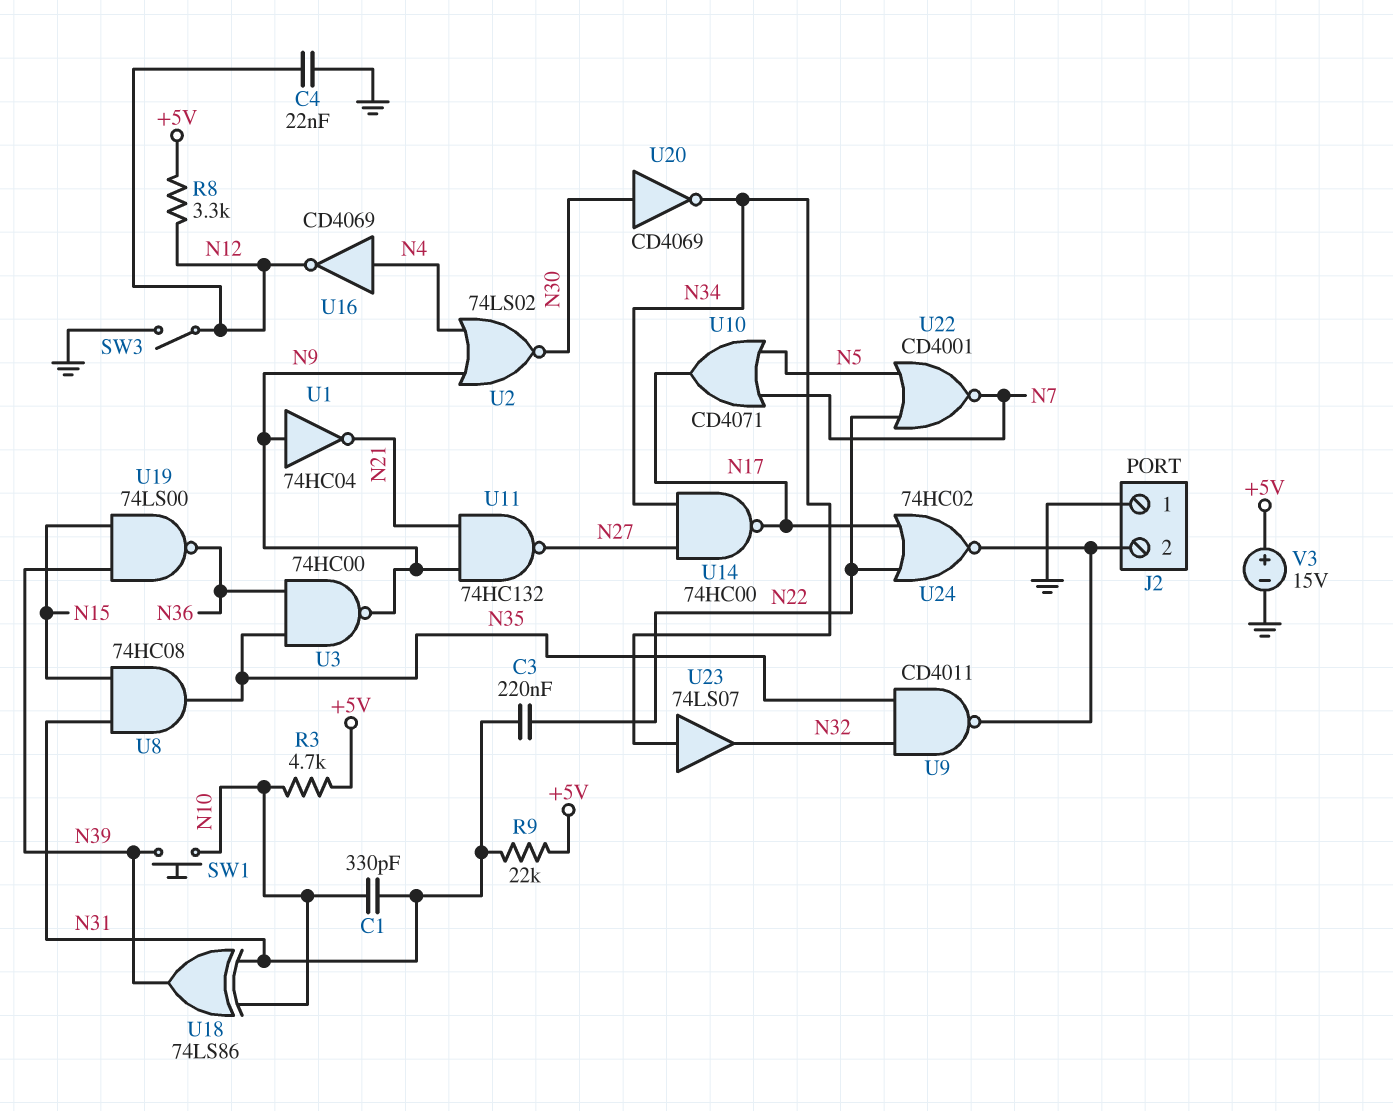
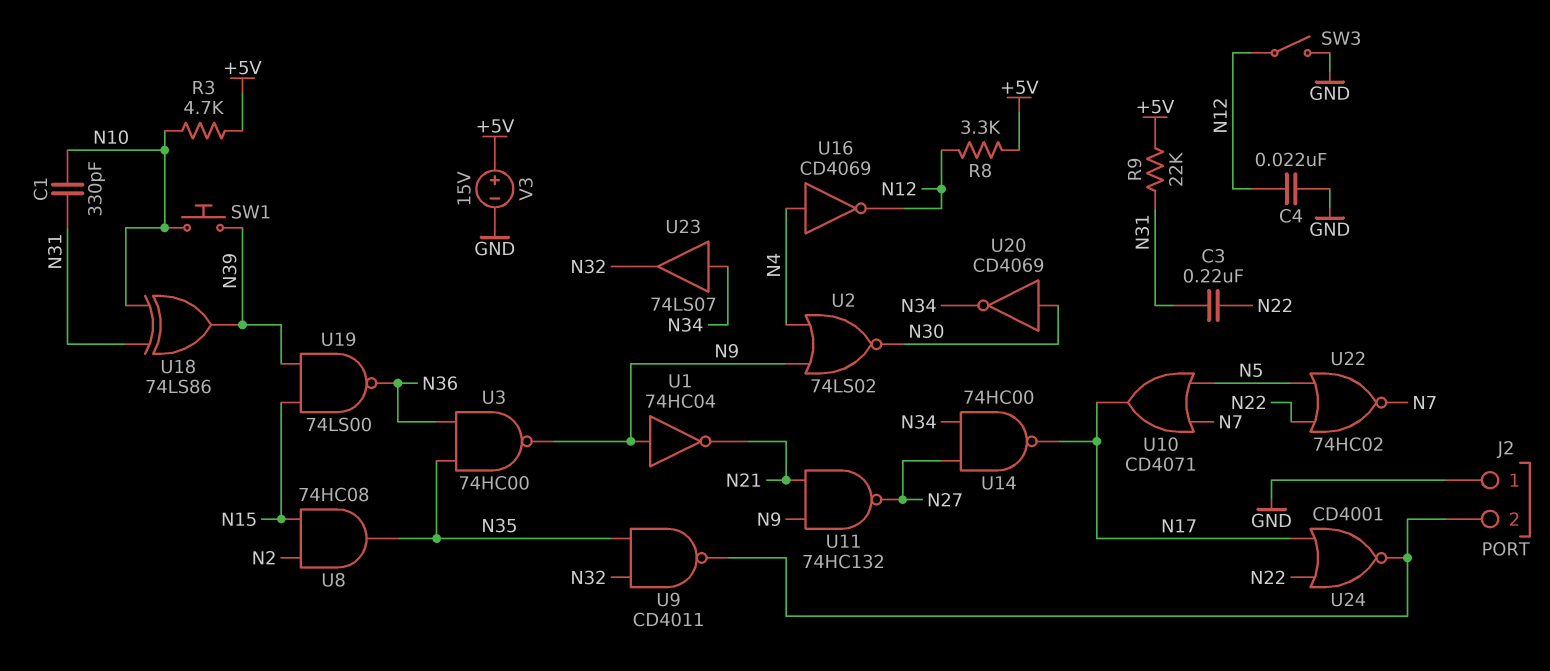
U8: AND 74HC08 (in N15, in N31, out N35) -> AND 74HC08 (in N2, in N15, out N35)
U22: NOR CD4001 (in N5, in N22, out N7) -> NOR 74HC02 (in N5, in N22, out N7)
U24: NOR 74HC02 (in N17, in N22, out J2/2) -> NOR CD4001 (in N17, in N22, out J2/2)

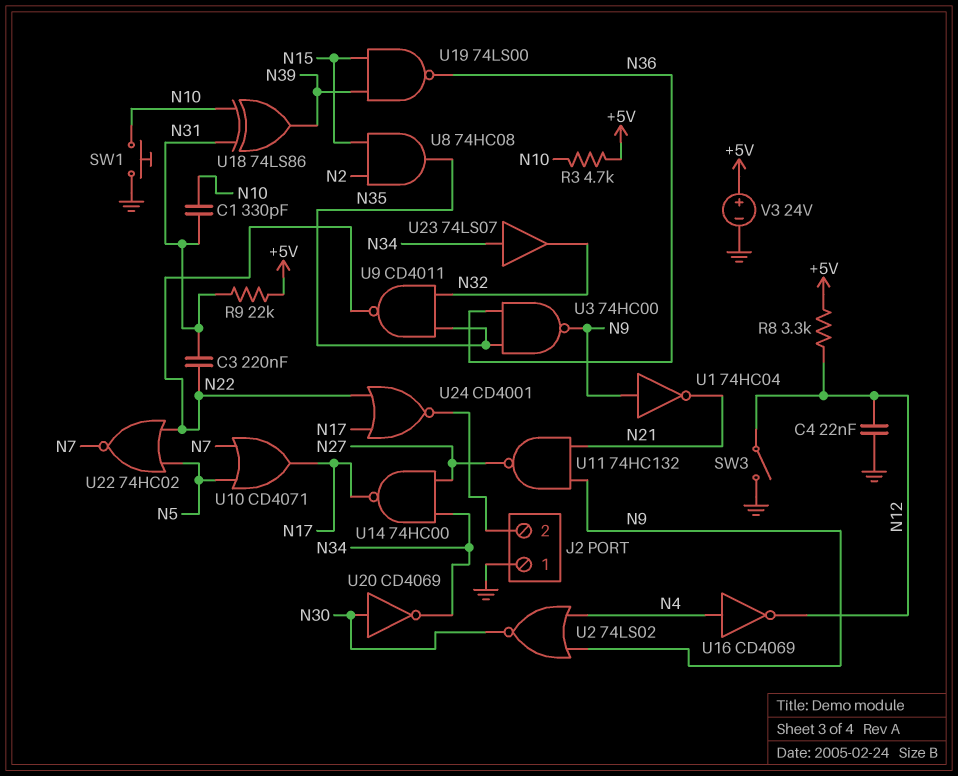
SW1: button (N10, N39) -> button (GND, N10)
U9: NAND CD4011 (in N32, in N35, out J2/2) -> NAND CD4011 (in N32, in N35, out N22)
V3: 15V (plus +5V, minus GND) -> 24V (plus +5V, minus GND)

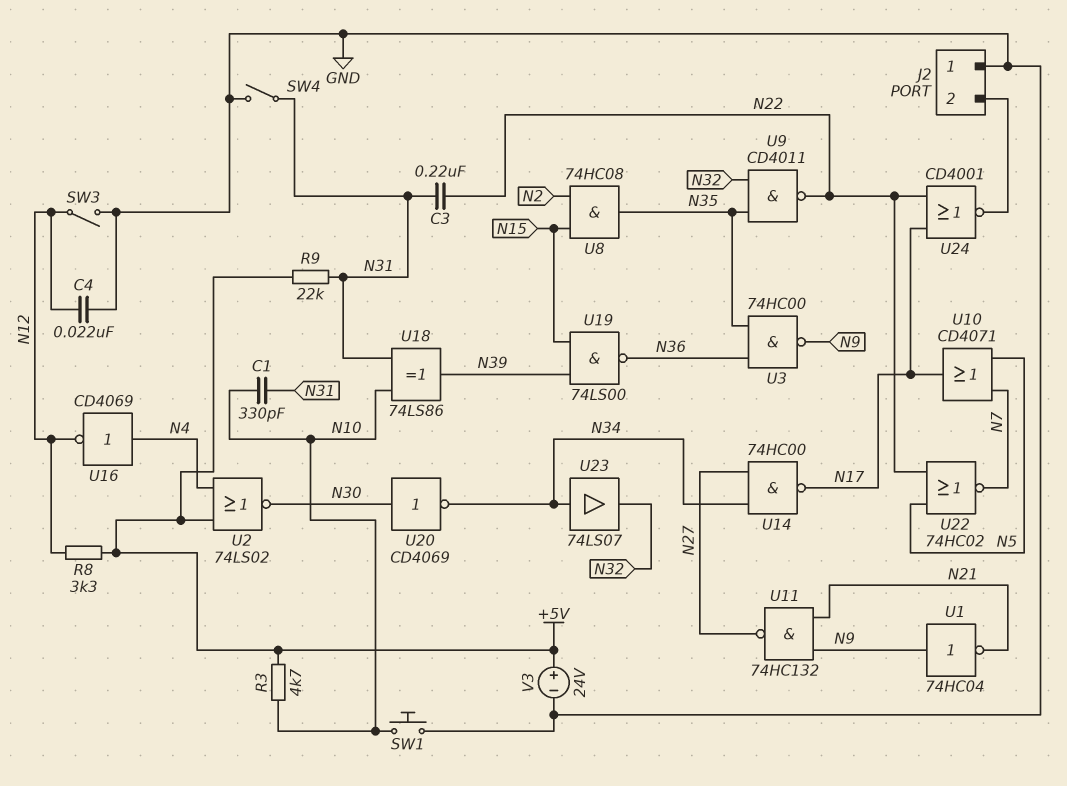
SW4: none -> switch (GND, N31)
U2: NOR 74LS02 (in N4, in N9, out N30) -> NOR 74LS02 (in +5V, in N4, out N30)

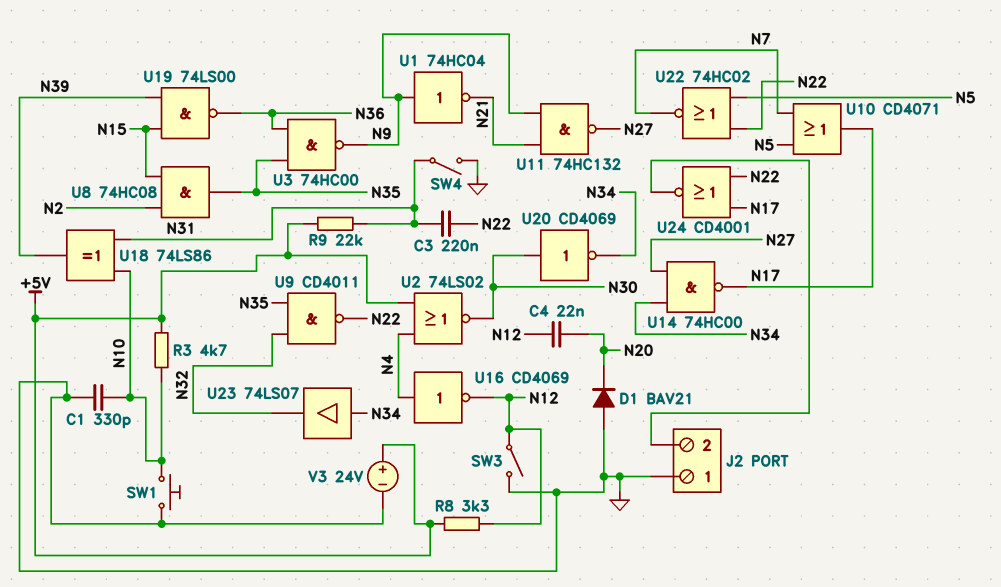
C1: 330pF (N10, N31) -> 330pF (GND, N10)
C4: 22nF (GND, N12) -> 22nF (N12, N20)
D1: none -> diode BAV21 (A GND, K N20)

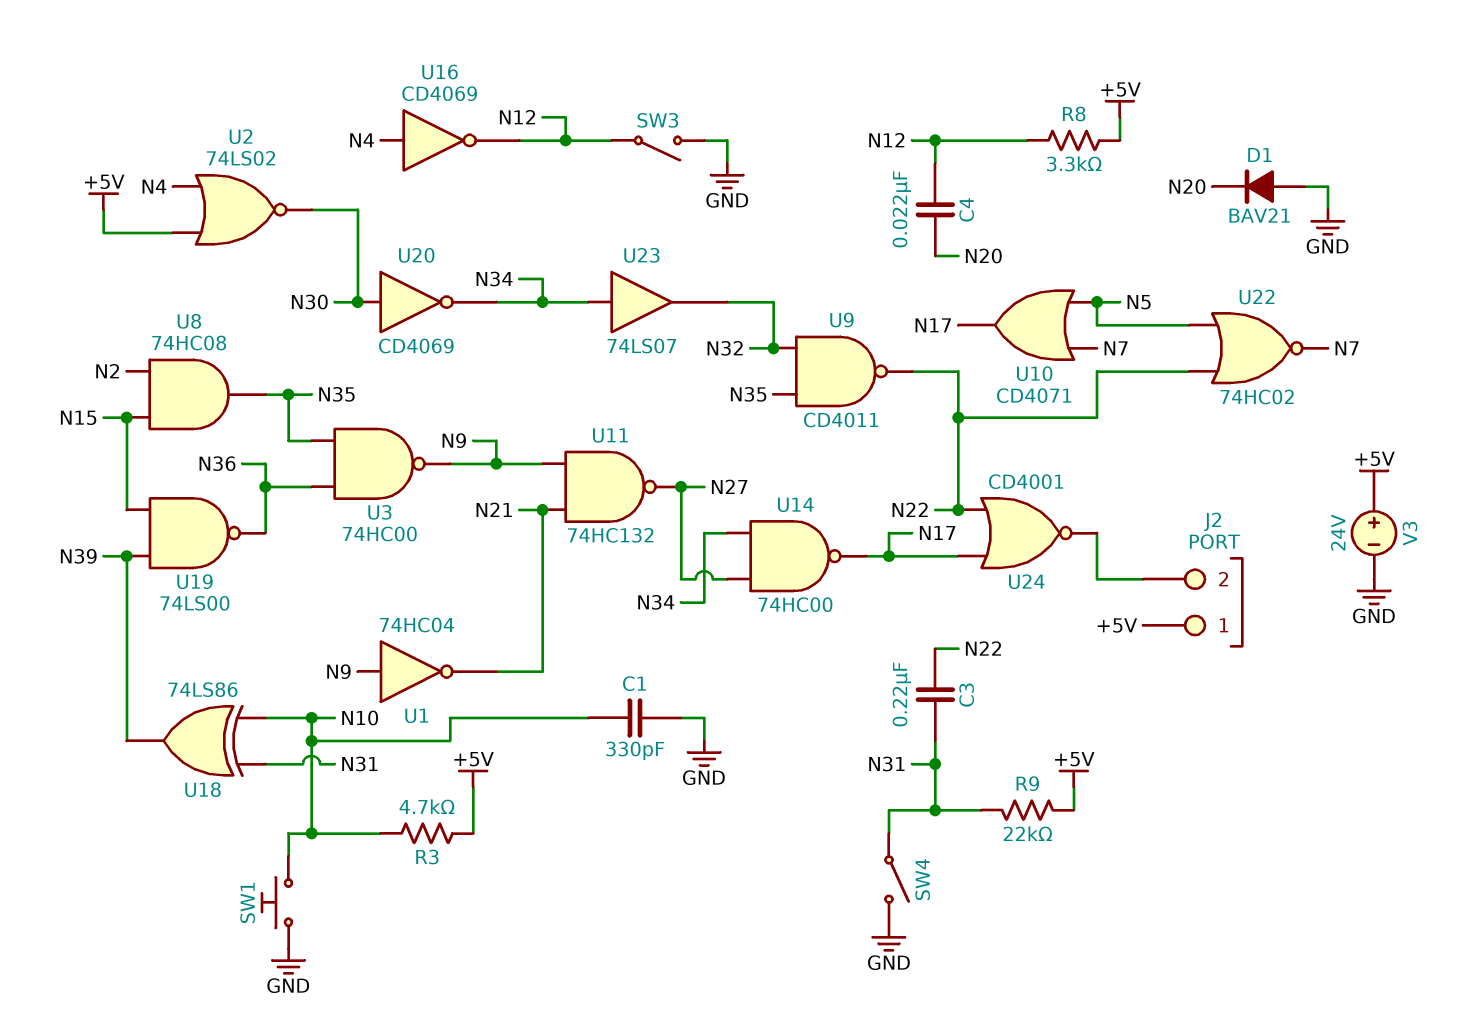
J2 pin 1: GND -> +5V

